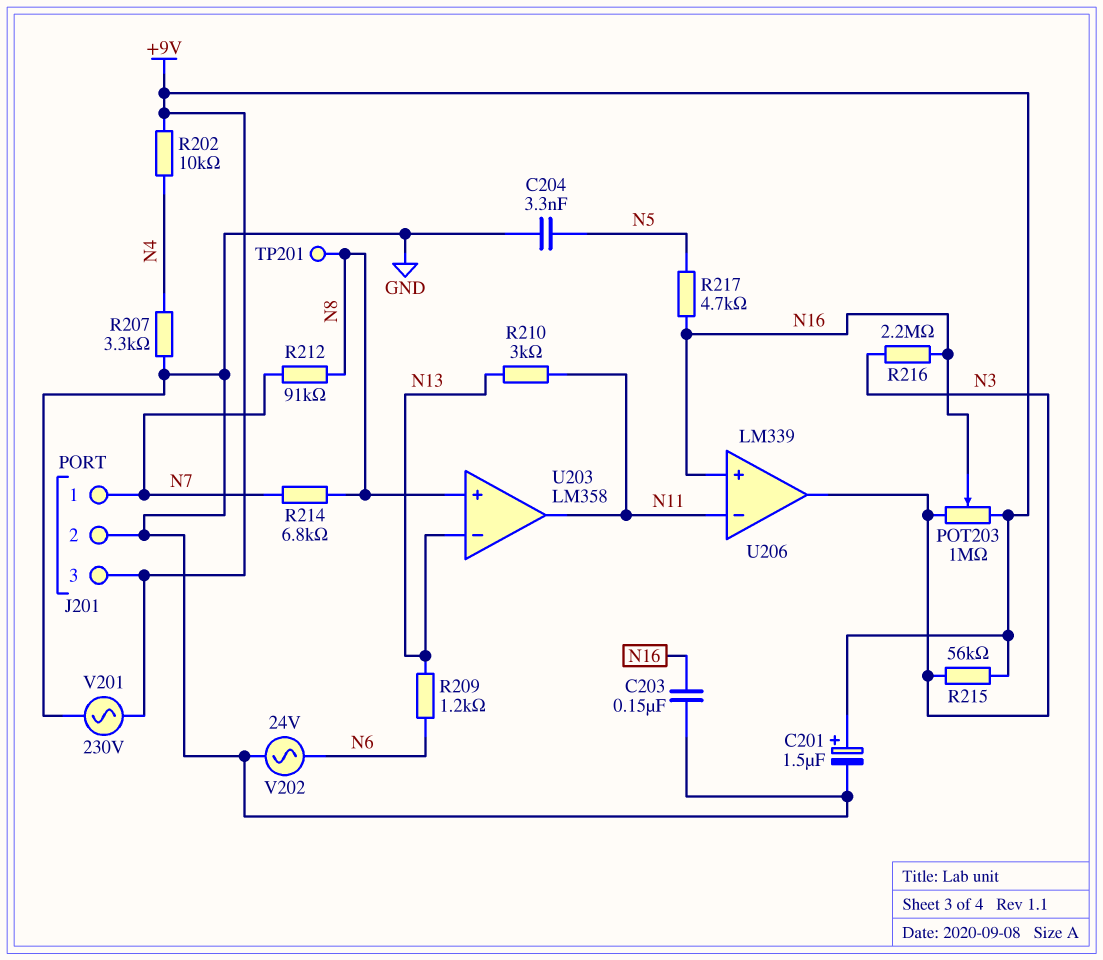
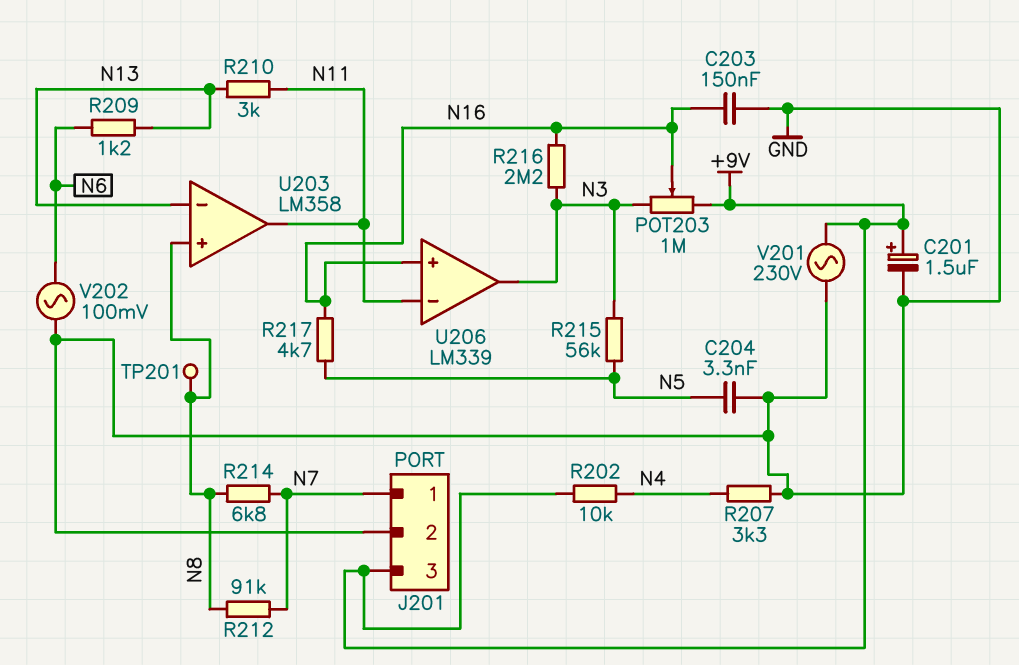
R215: 56k (+9V, N3) -> 56k (N3, N5)
V202: AC 24V (GND, N6) -> AC 100mV (GND, N6)

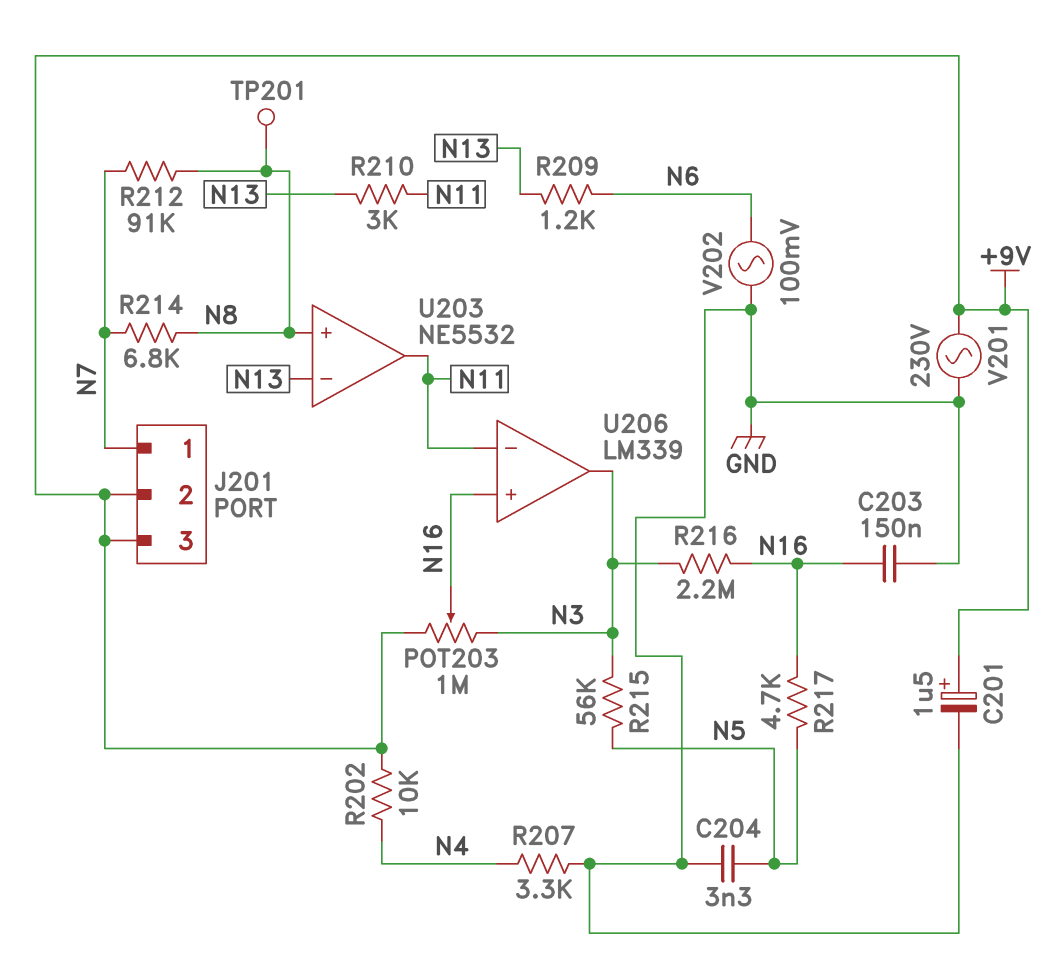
J201 pin 2: GND -> +9V
U203: LM358 -> NE5532

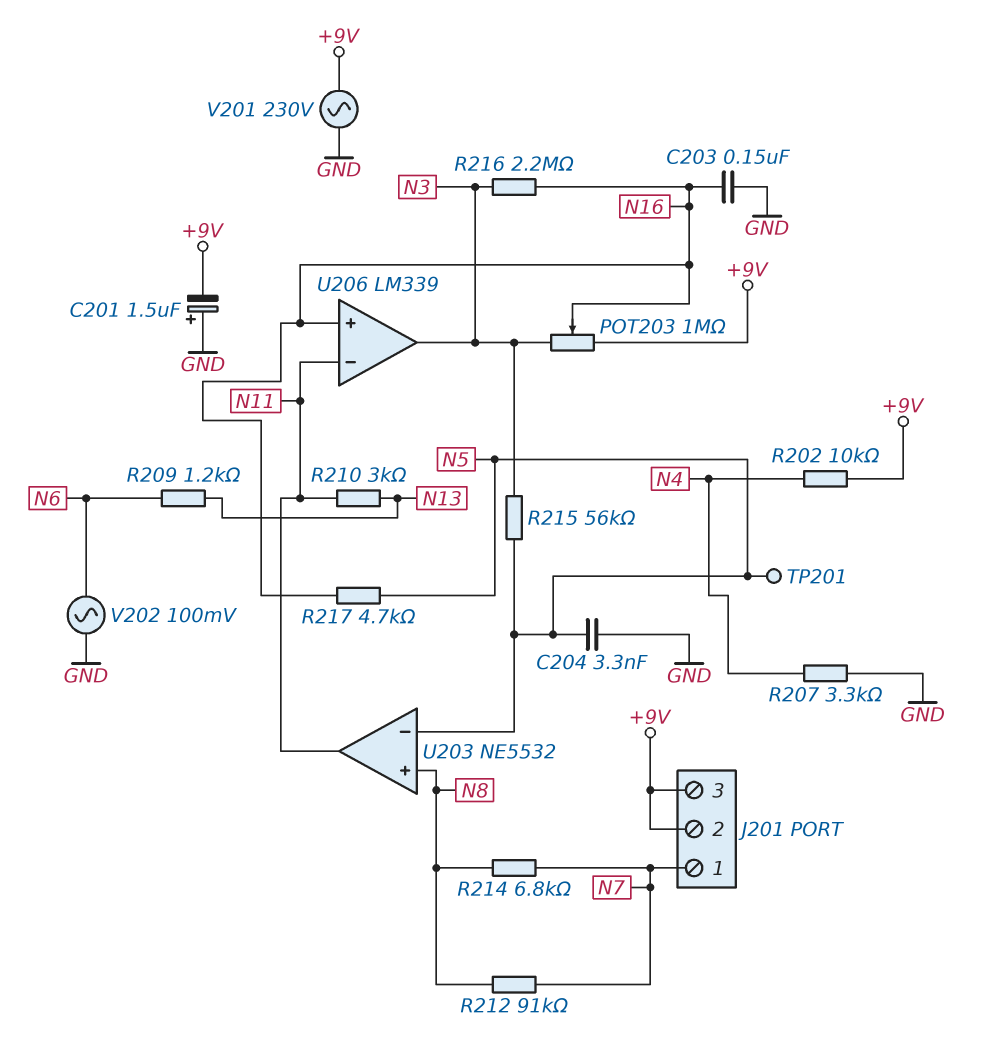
C201: 1.5uF (plus +9V, minus GND) -> 1.5uF (plus GND, minus +9V)
TP201: test point (N8) -> test point (N5)
U203 pin in-: N13 -> N5

